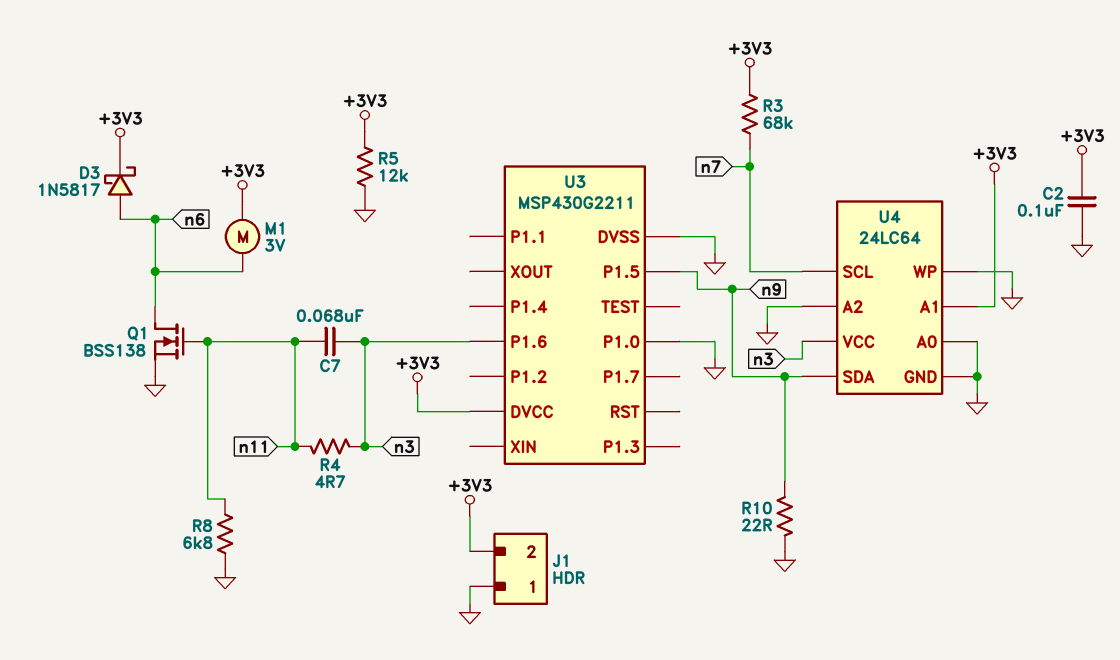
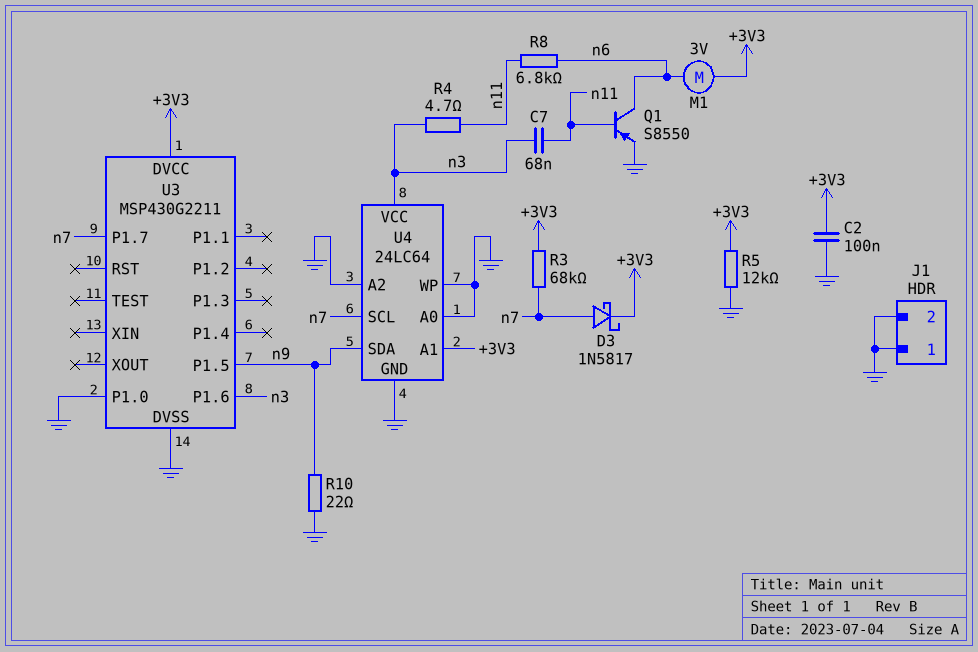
D3: schottky 1N5817 (A n6, K +3V3) -> schottky 1N5817 (A n7, K +3V3)
J1 pin 2: +3V3 -> GND
Q1: NMOS BSS138 (G n11, D n6, S GND) -> PNP S8550 (B n11, C n6, E GND)
R8: 6.8k (GND, n11) -> 6.8k (n6, n11)
U3 pin P1.7: none -> n7

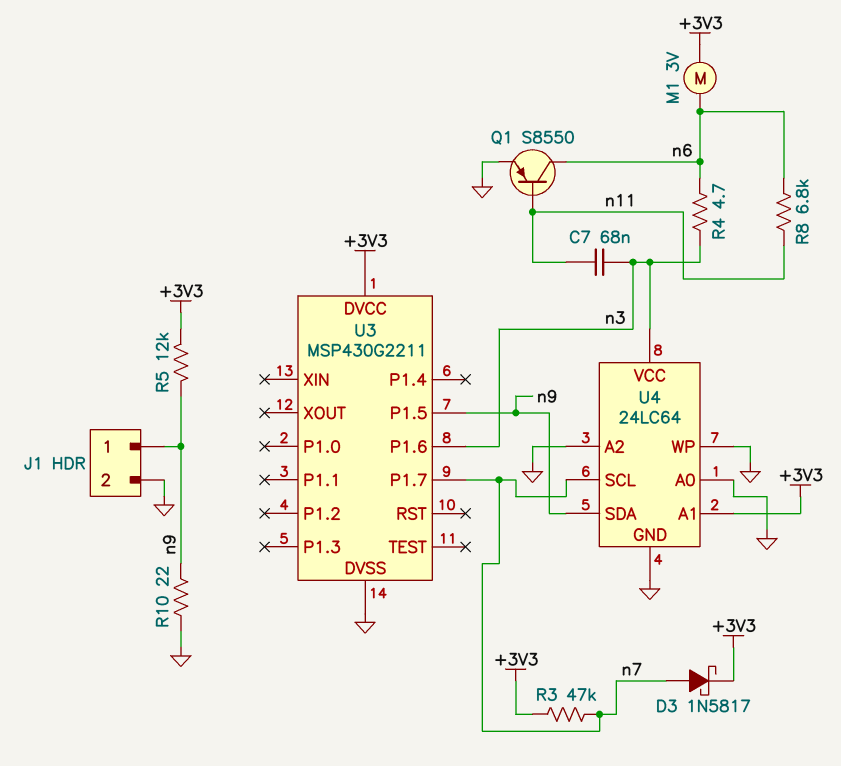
C2: 100nF (+3V3, GND) -> none
J1 pin 1: GND -> n9
R3: 68k (+3V3, n7) -> 47k (+3V3, n7)
R4: 4.7 (n3, n11) -> 4.7 (n3, n6)
R5: 12k (+3V3, GND) -> 12k (+3V3, n9)
U3 pin P1.0: GND -> none

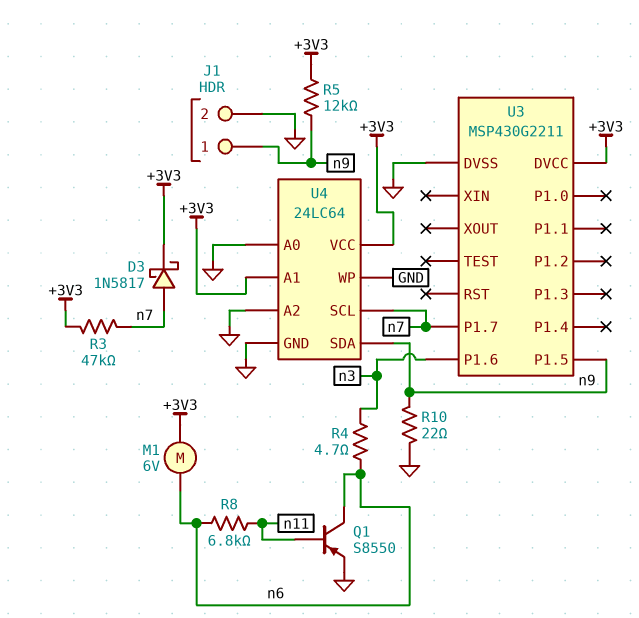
C7: 68nF (n3, n11) -> none
M1: motor 3V (+3V3, n6) -> motor 6V (+3V3, n6)
U4 pin VCC: n3 -> +3V3

